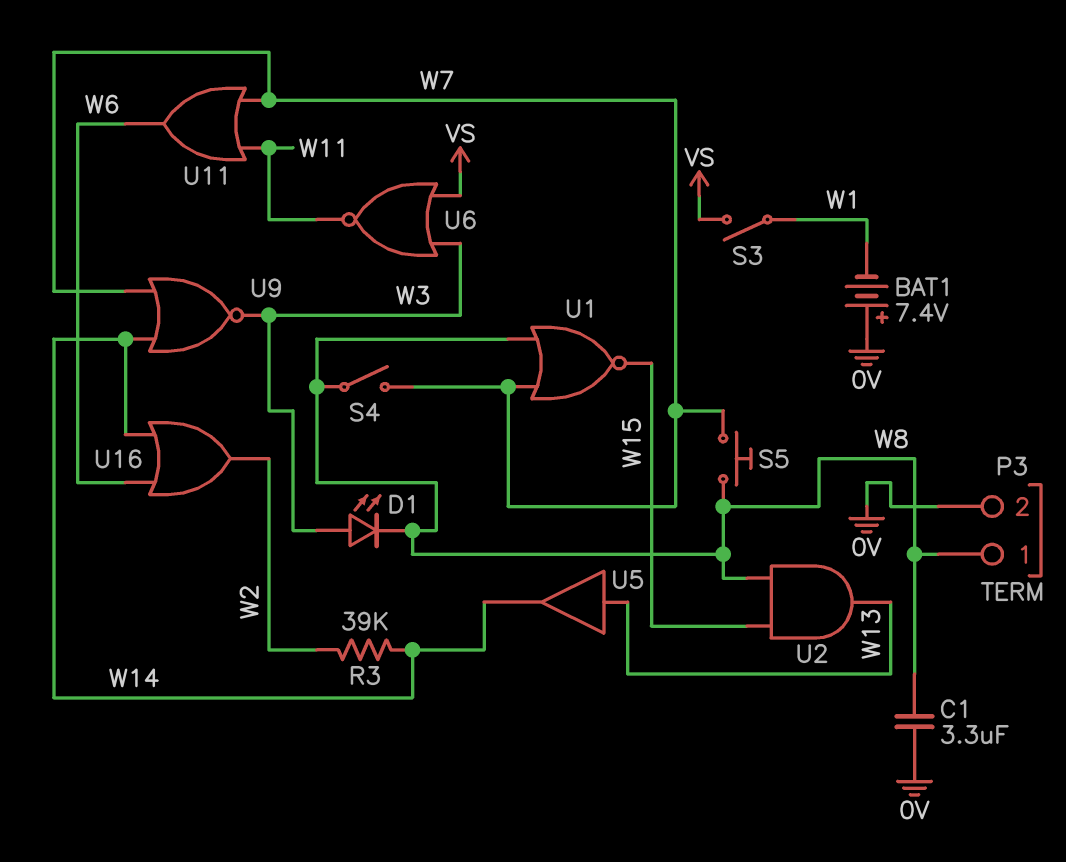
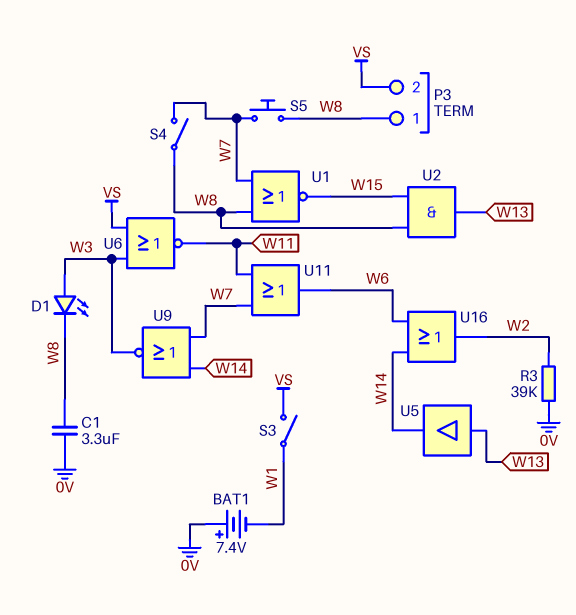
P3 pin 2: 0V -> VS
R3: 39k (W2, W14) -> 39k (0V, W2)

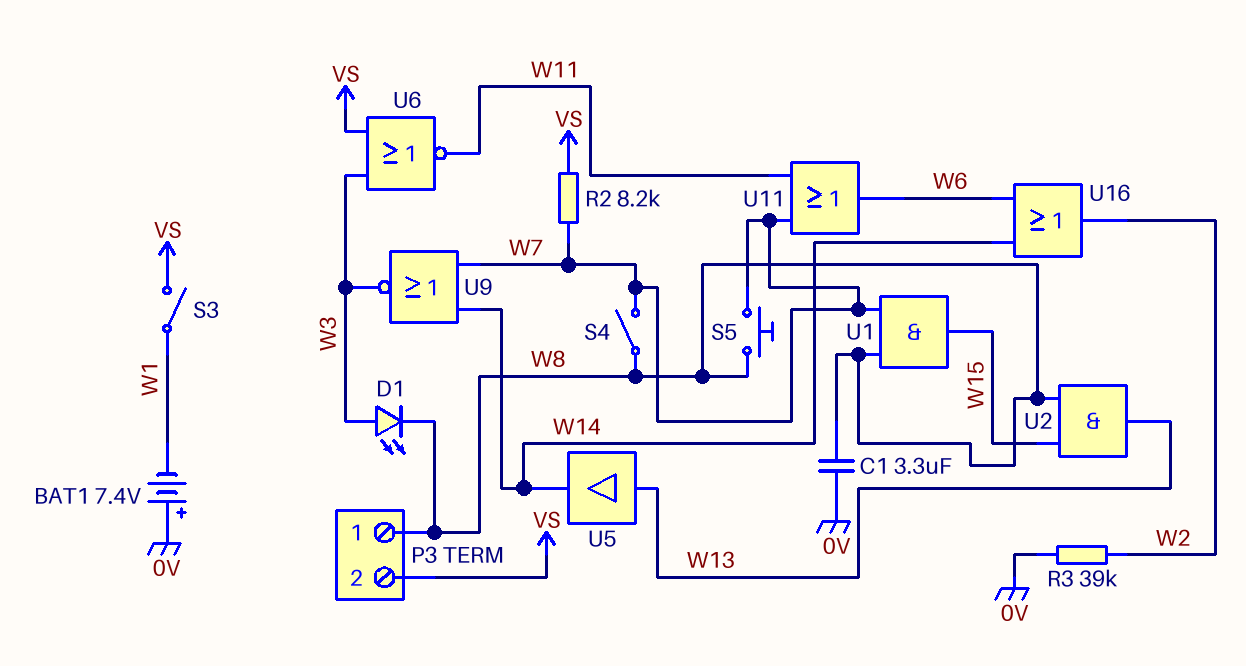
R2: none -> 8.2k (VS, W7)
U1: NOR (in W7, in W8, out W15) -> AND (in W7, in W8, out W15)

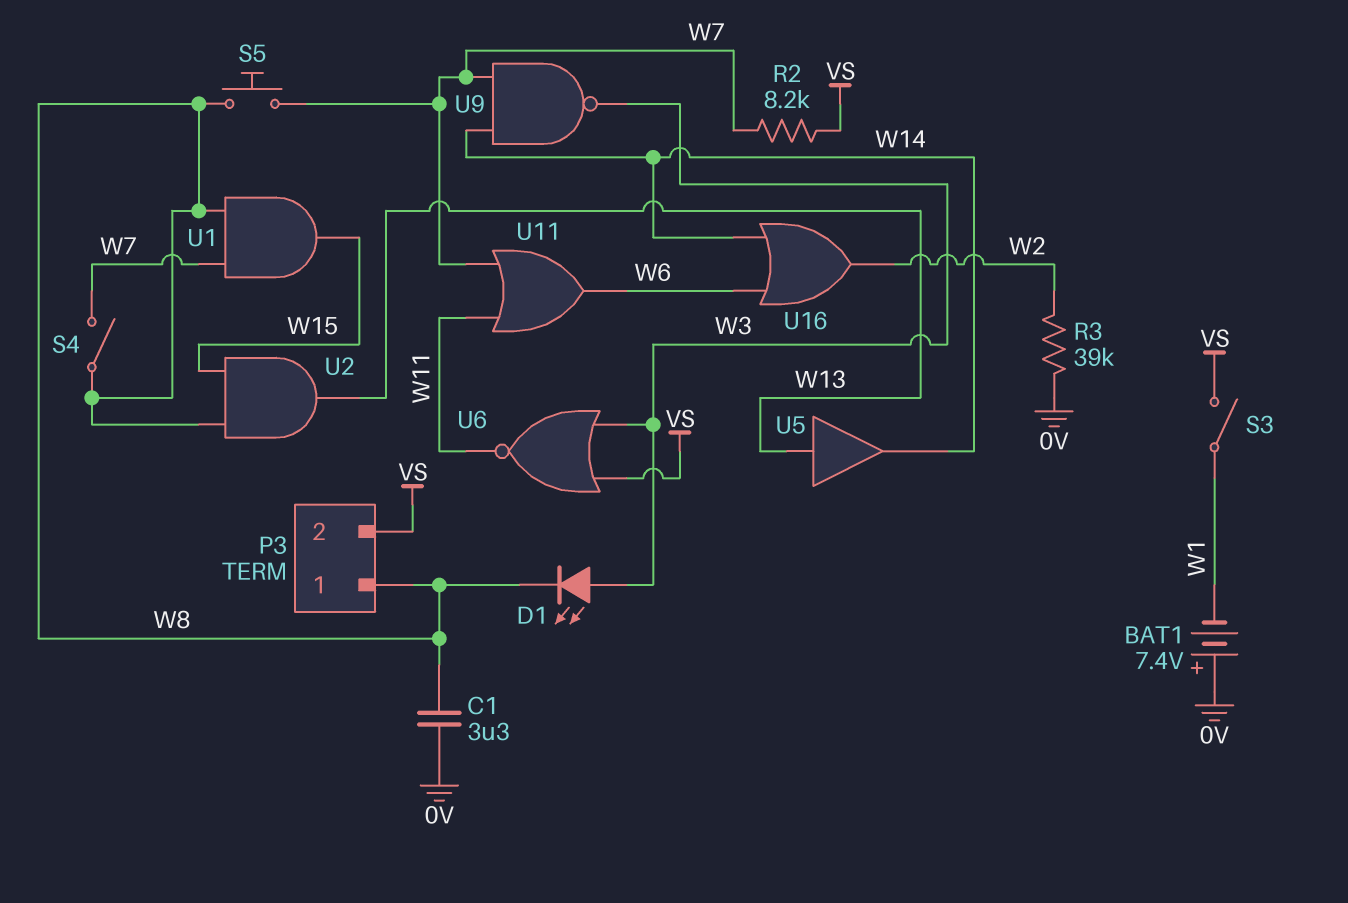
U9: NOR (in W7, in W14, out W3) -> NAND (in W7, in W14, out W3)

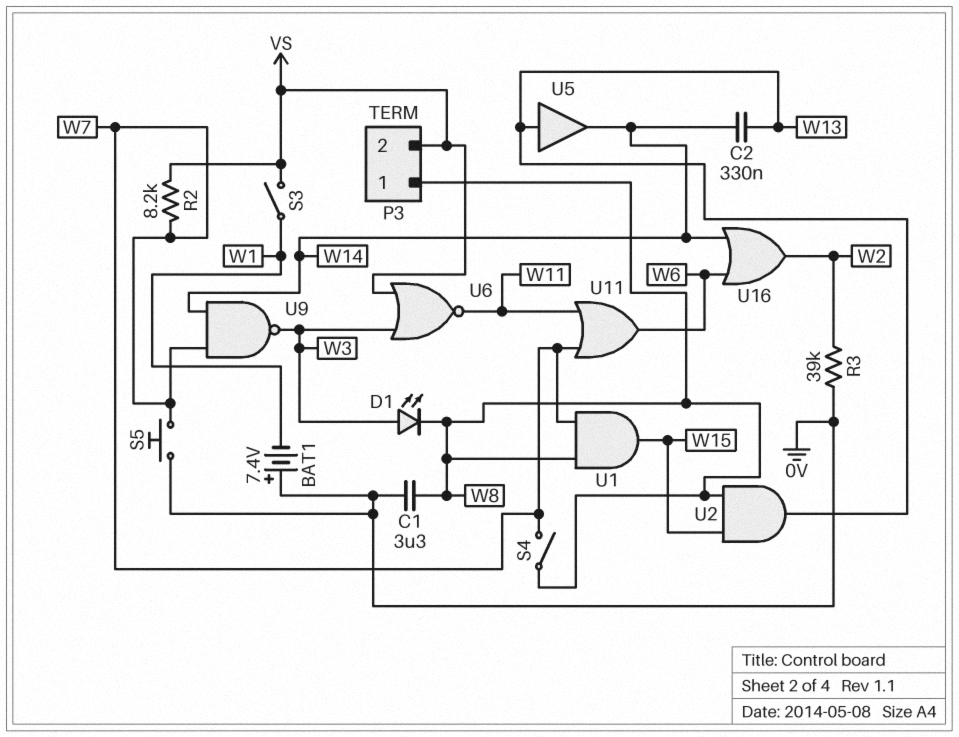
C2: none -> 330nF (W13, W14)
S5: button (W7, W8) -> button (0V, W7)

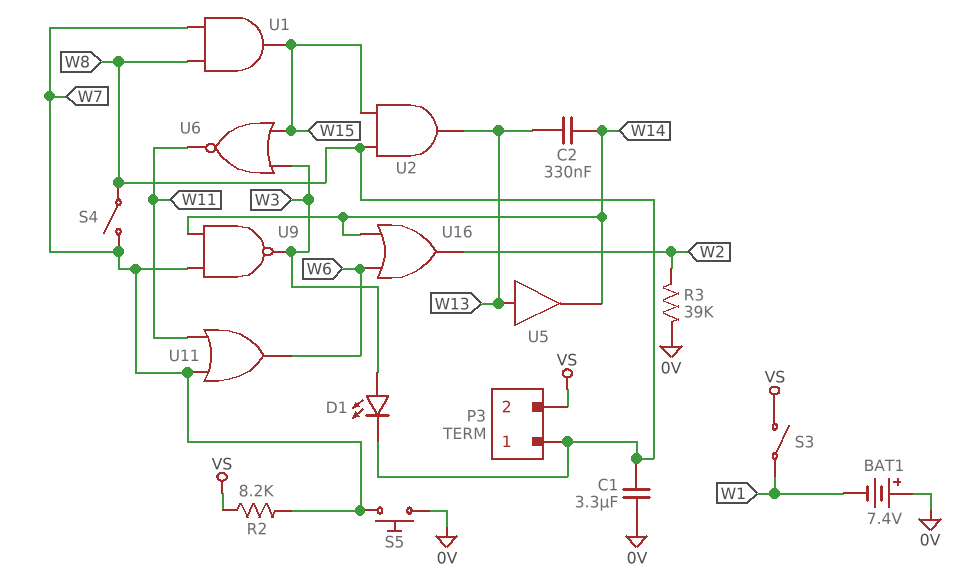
U6: NOR (in VS, in W3, out W11) -> NOR (in W3, in W15, out W11)

